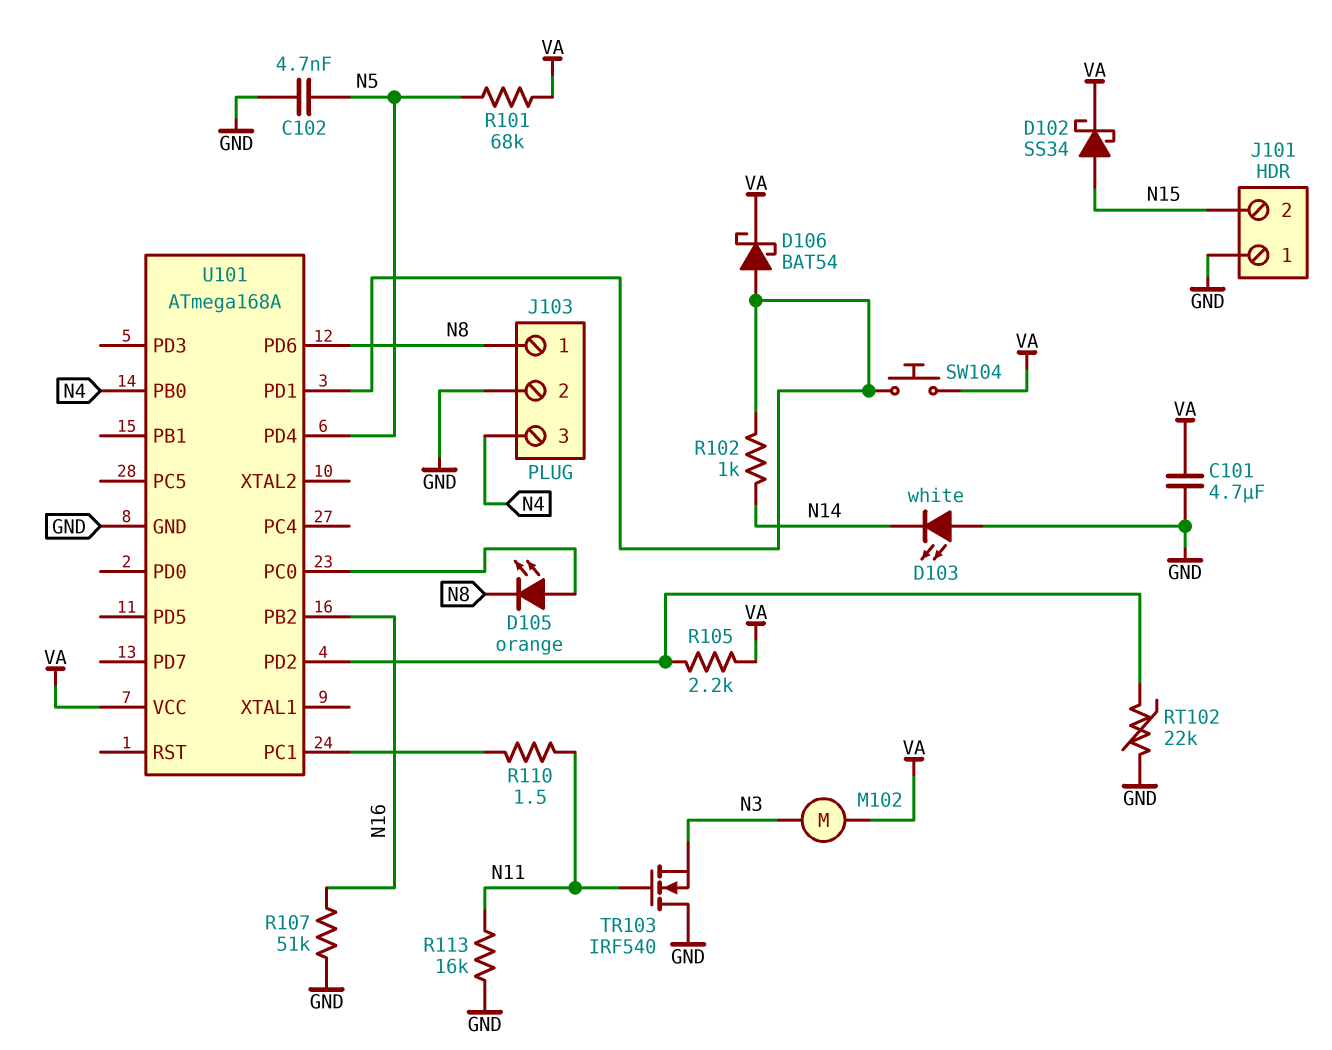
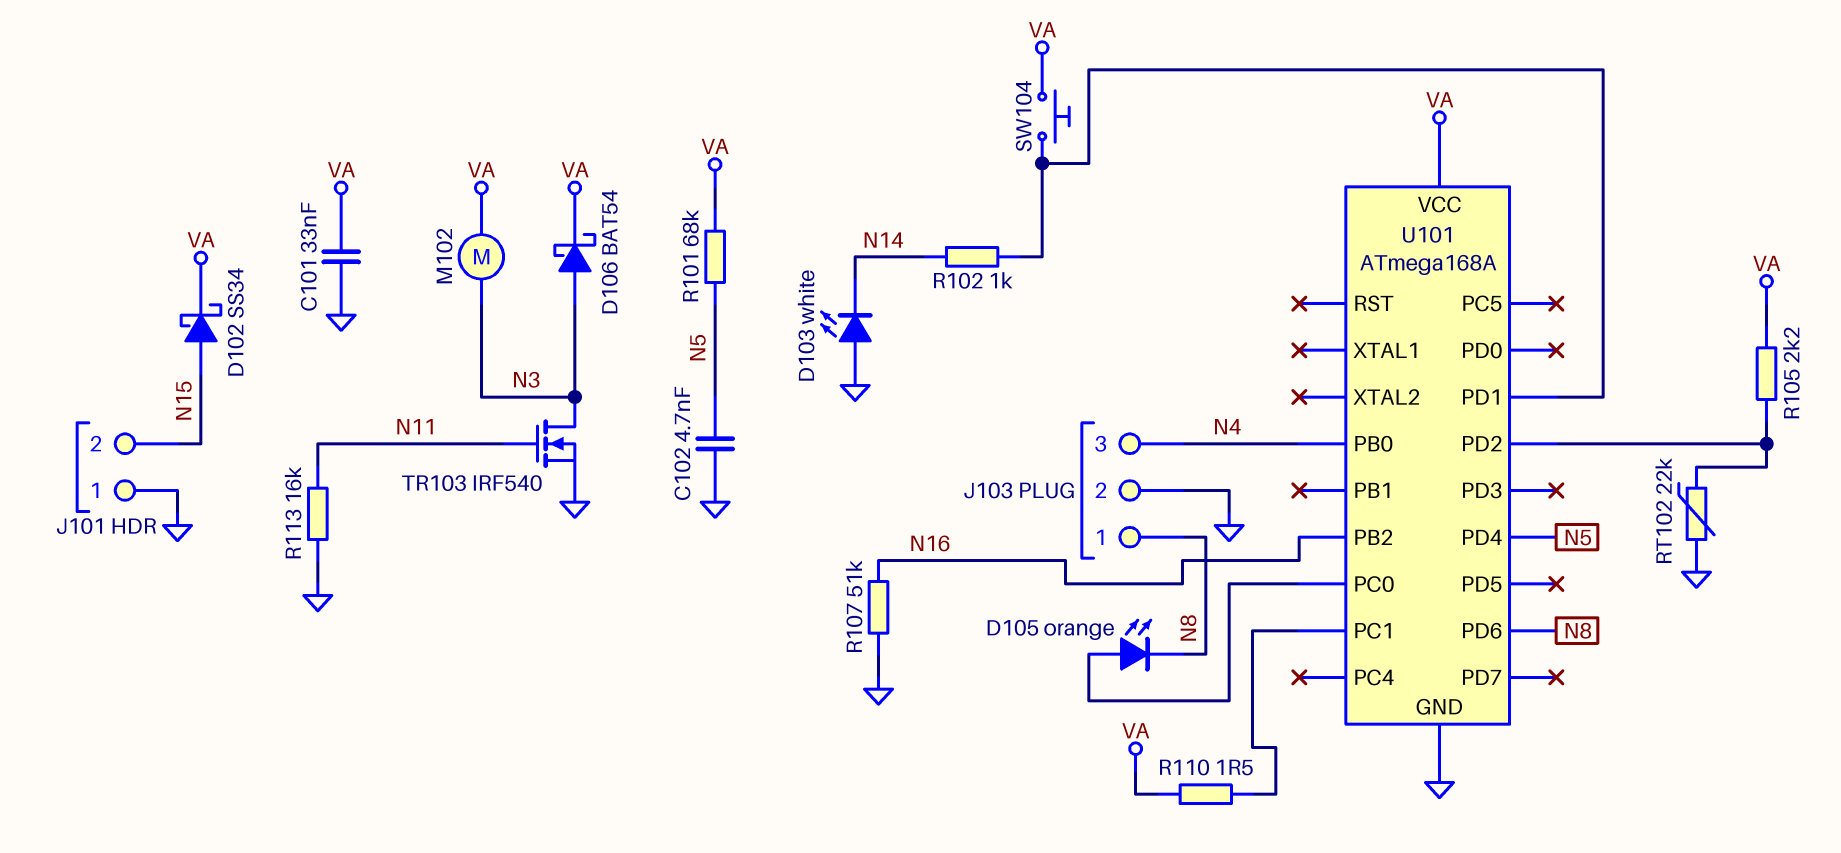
C101: 4.7uF (GND, VA) -> 33nF (GND, VA)
D106: schottky BAT54 (A U101/PD1, K VA) -> schottky BAT54 (A N3, K VA)
R110: 1.5 (N11, U101/PC1) -> 1.5 (U101/PC1, VA)
TR103: NMOS IRF540 (G N11, D GND, S N3) -> NMOS IRF540 (G N11, D N3, S GND)

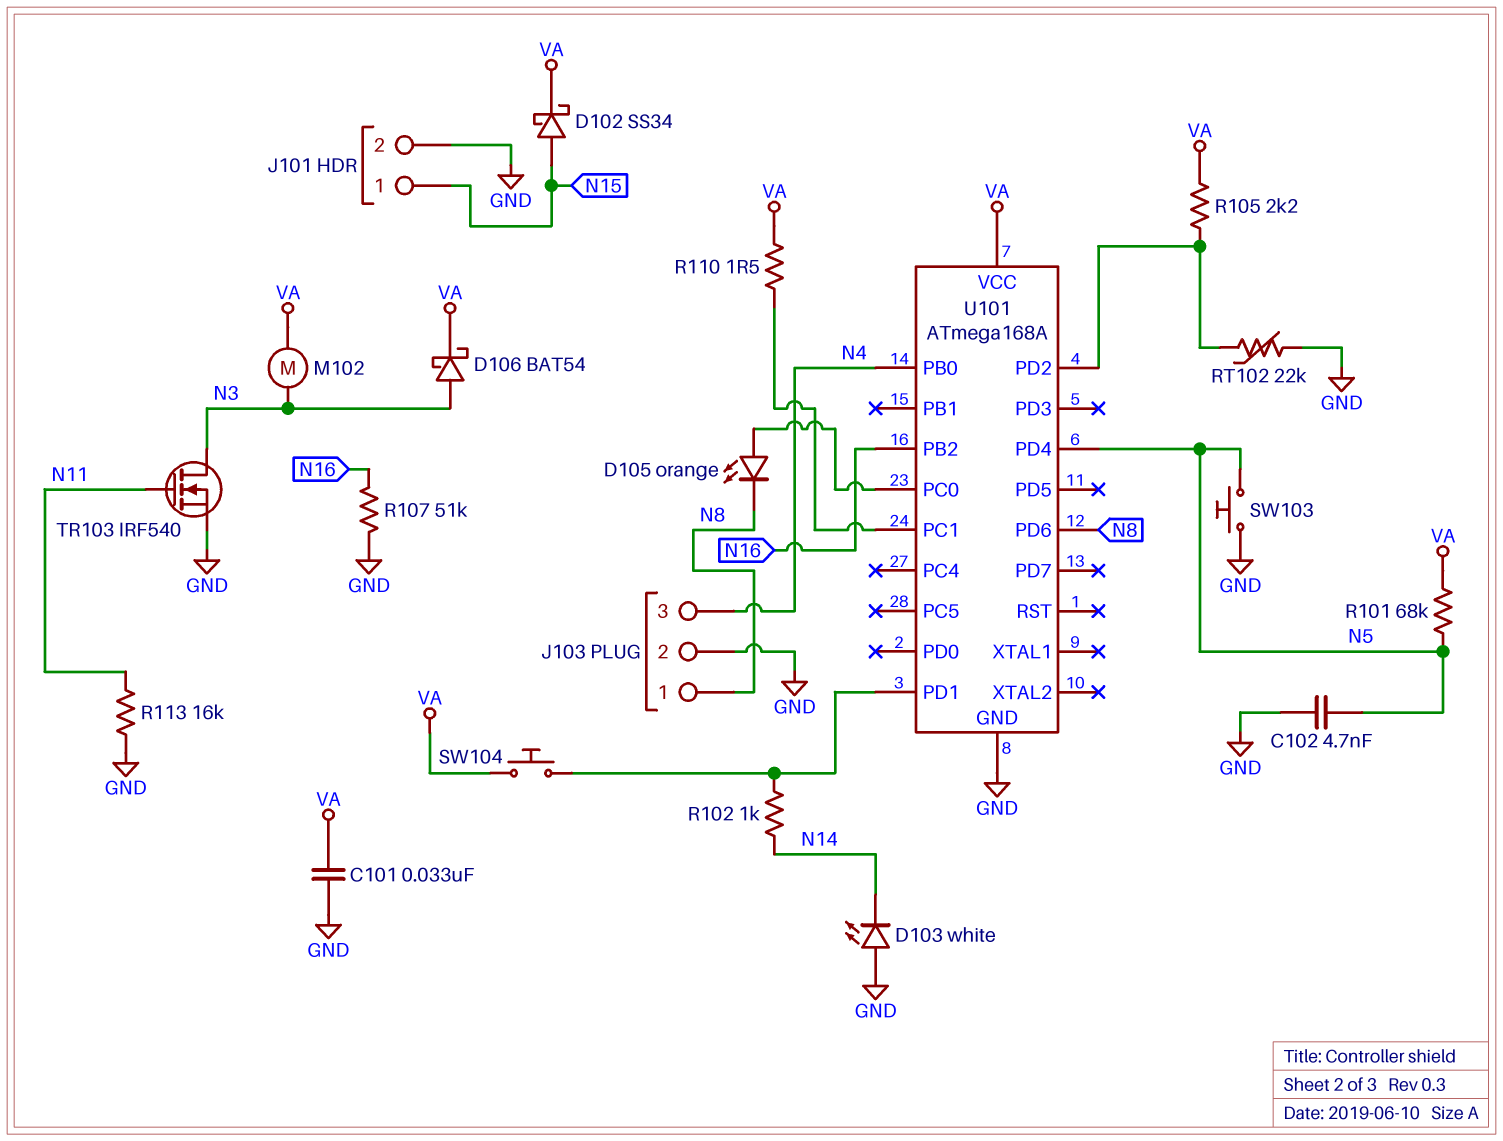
J101 pin 1: GND -> N15
J101 pin 2: N15 -> GND
SW103: none -> button (GND, N5)

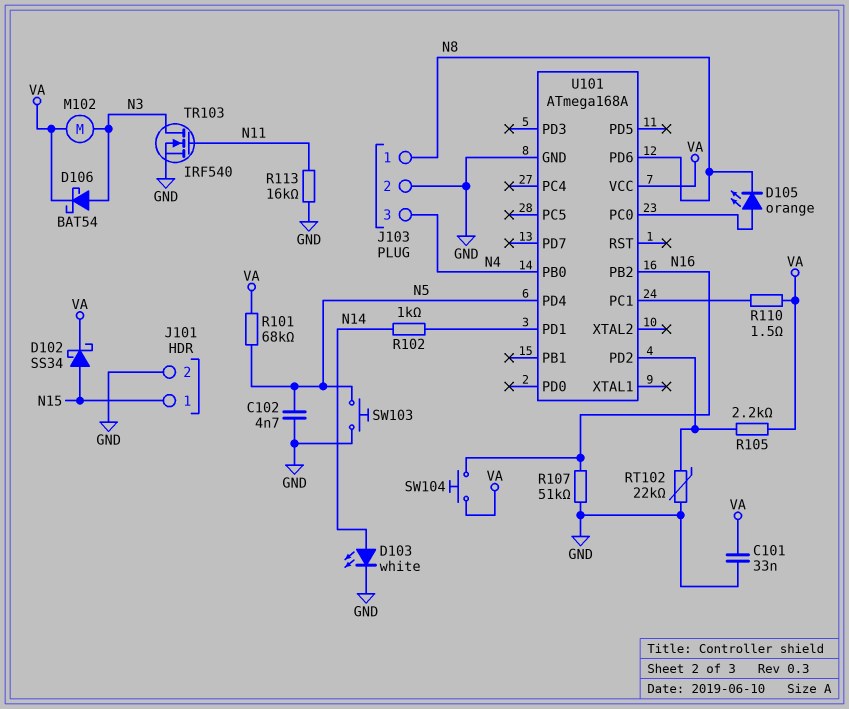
D103: LED white (A GND, K N14) -> LED white (A N14, K GND)
SW104: button (U101/PD1, VA) -> button (N16, VA)

